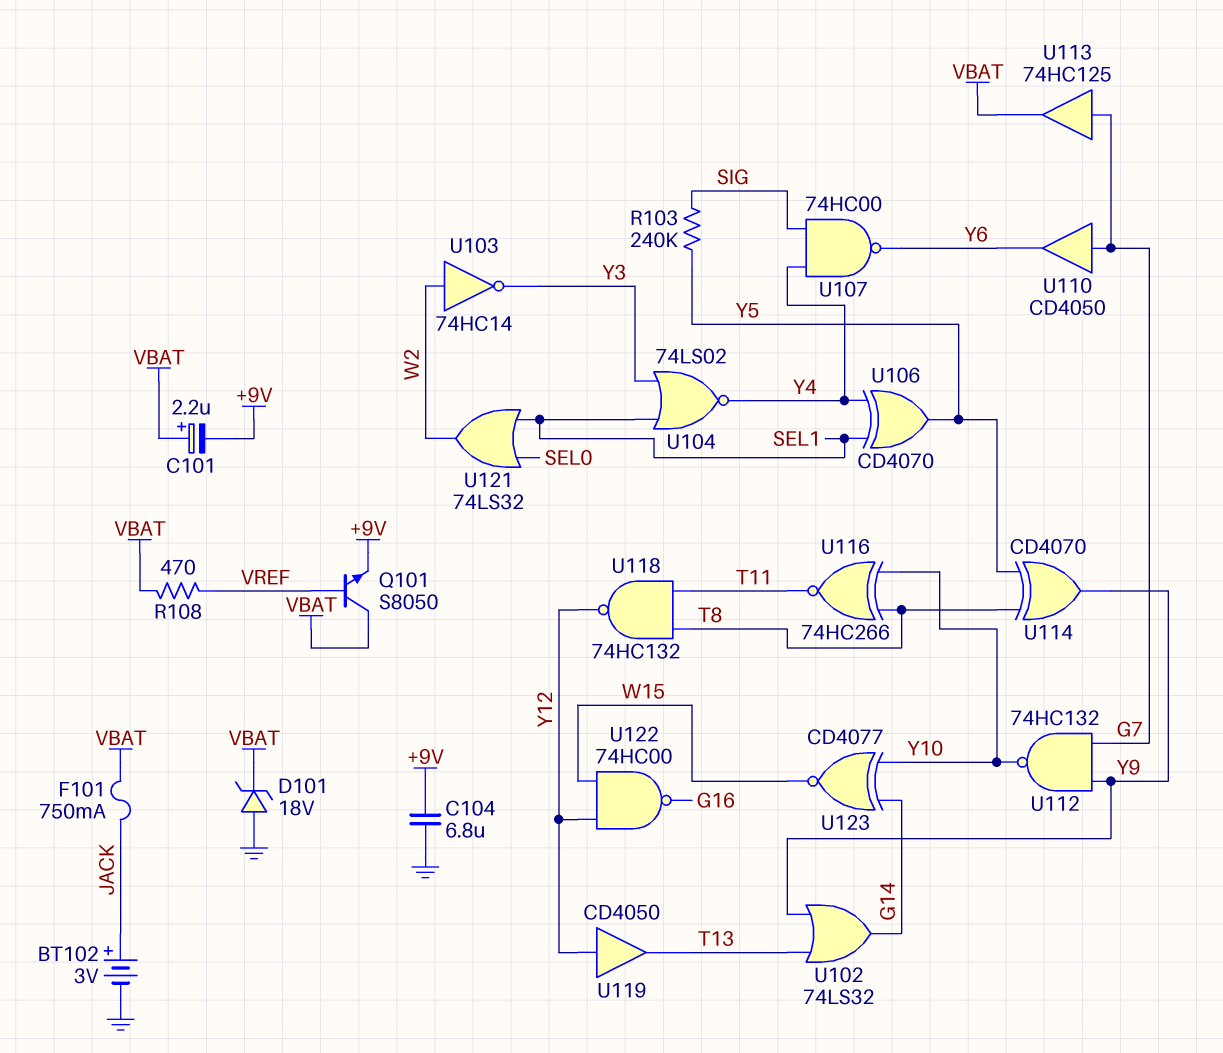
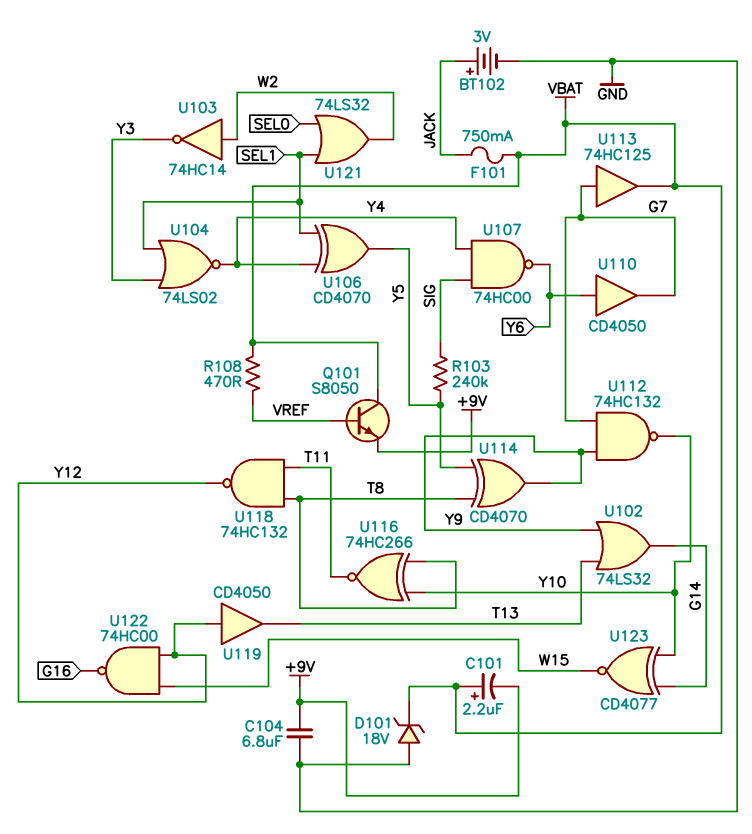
U110: buffer CD4050 (in G7, out Y6) -> buffer CD4050 (in Y6, out G7)

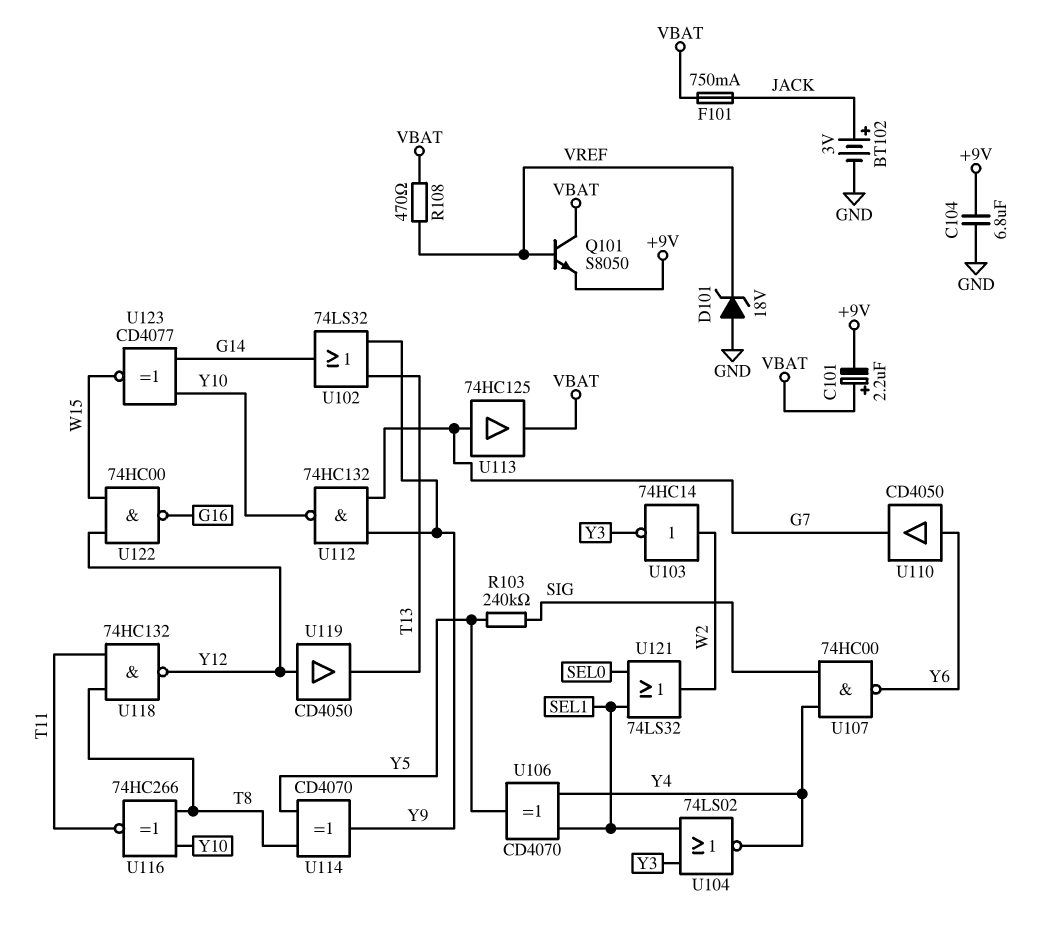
D101: zener 18V (A GND, K VBAT) -> zener 18V (A GND, K VREF)

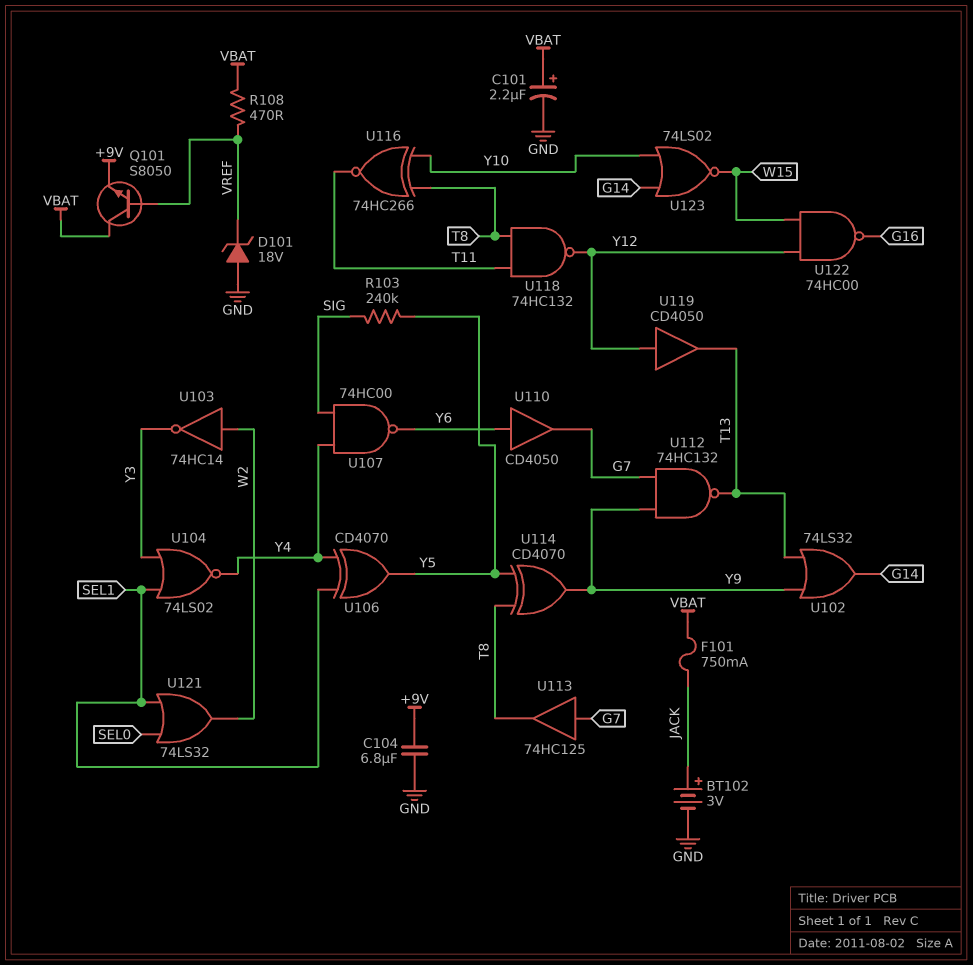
C101: 2.2uF (plus VBAT, minus +9V) -> 2.2uF (plus VBAT, minus GND)
U112: NAND 74HC132 (in G7, in Y9, out Y10) -> NAND 74HC132 (in G7, in Y9, out T13)
U113: buffer 74HC125 (in G7, out VBAT) -> buffer 74HC125 (in G7, out T8)
U123: XNOR CD4077 (in G14, in Y10, out W15) -> NOR 74LS02 (in G14, in Y10, out W15)

